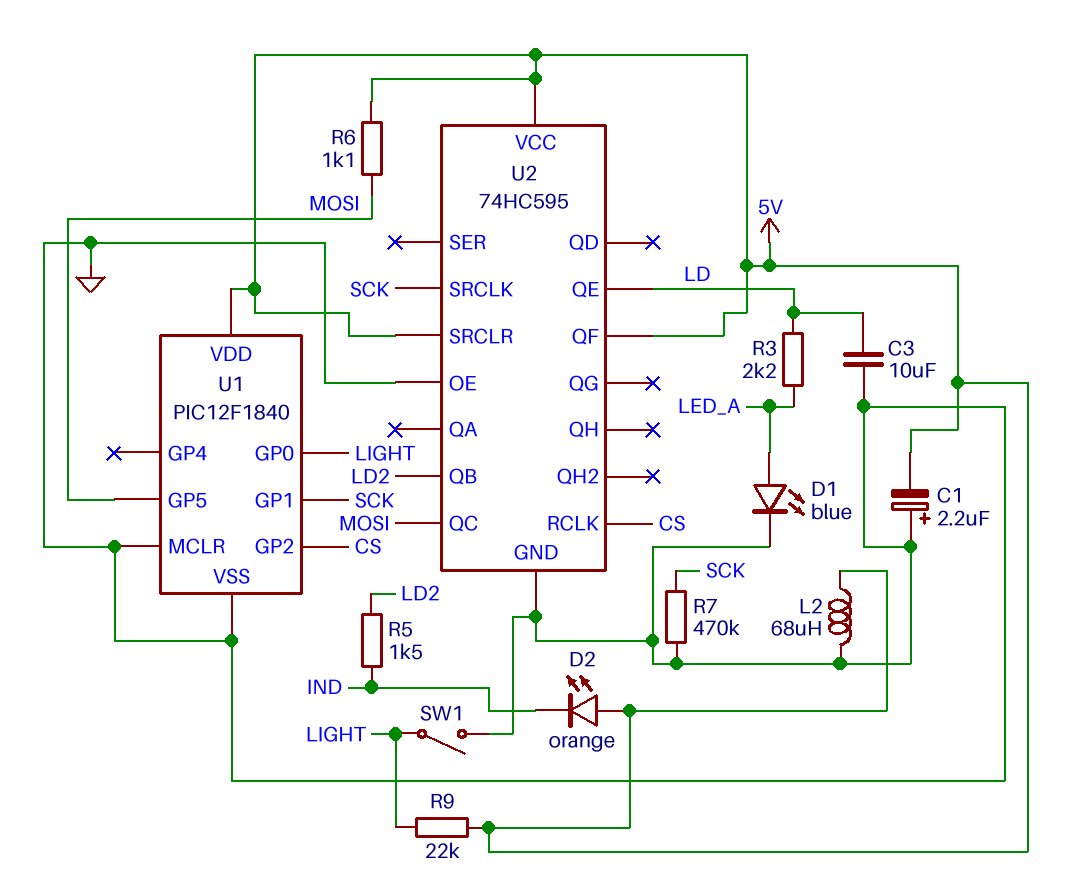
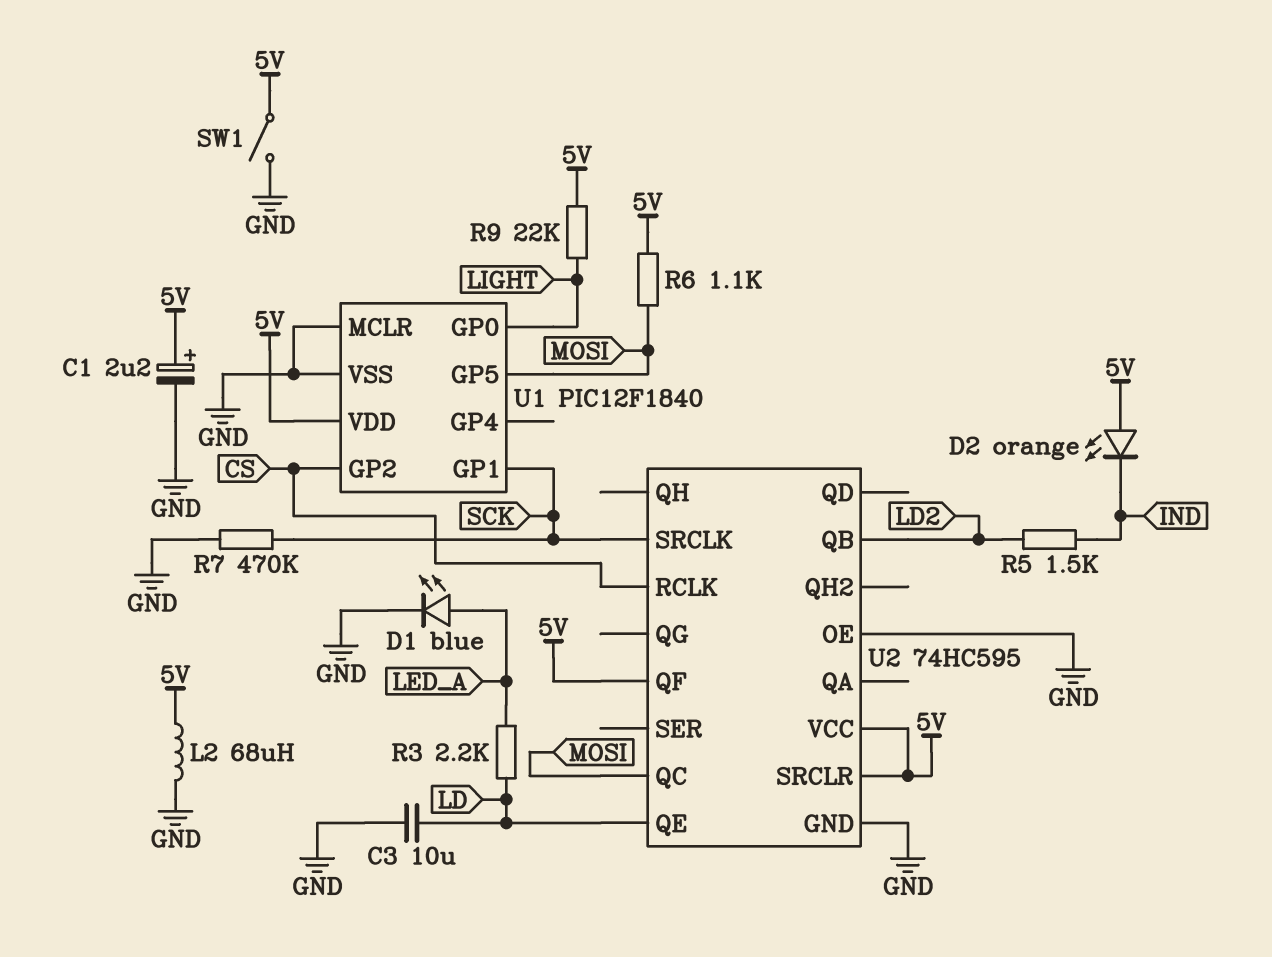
C1: 2.2uF (plus GND, minus 5V) -> 2.2uF (plus 5V, minus GND)
SW1: switch (GND, LIGHT) -> switch (5V, GND)

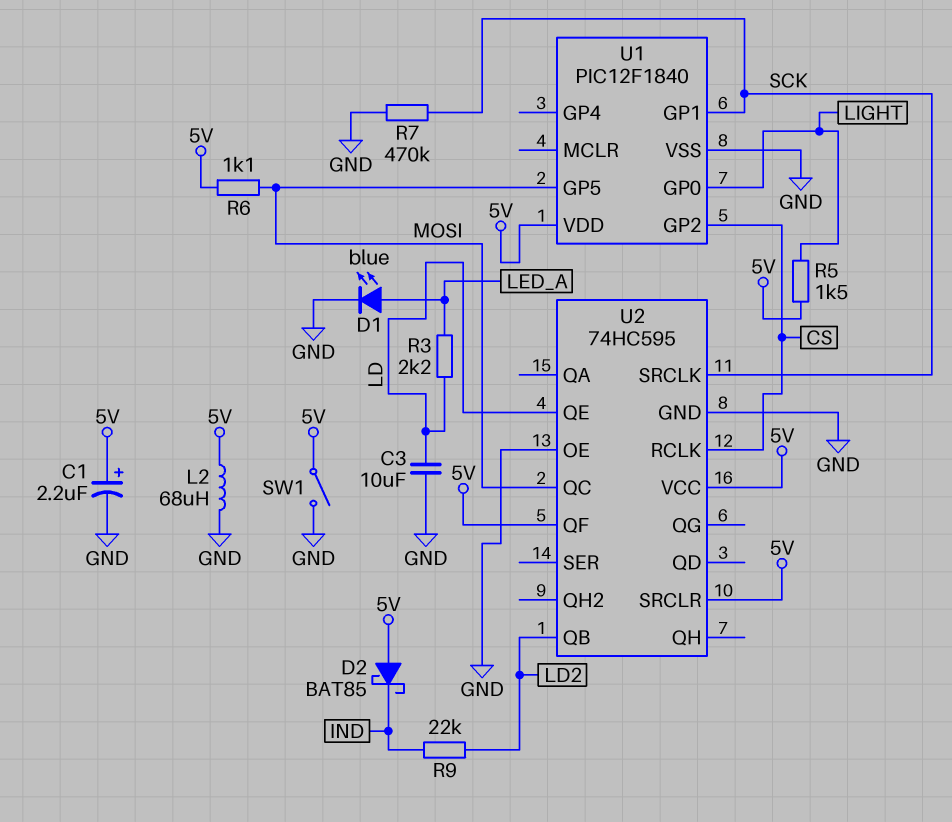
D2: LED orange (A 5V, K IND) -> schottky BAT85 (A 5V, K IND)
R5: 1.5k (IND, LD2) -> 1.5k (5V, LIGHT)
R9: 22k (5V, LIGHT) -> 22k (IND, LD2)
U1 pin MCLR: GND -> none

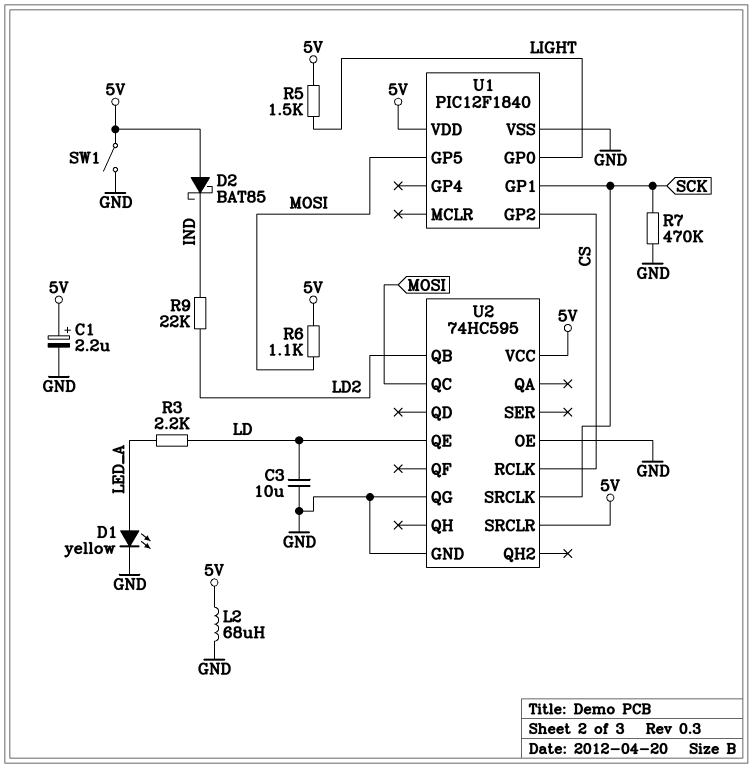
D1: LED blue (A LED_A, K GND) -> LED yellow (A LED_A, K GND)
U2 pin QF: 5V -> none
U2 pin QG: none -> GND

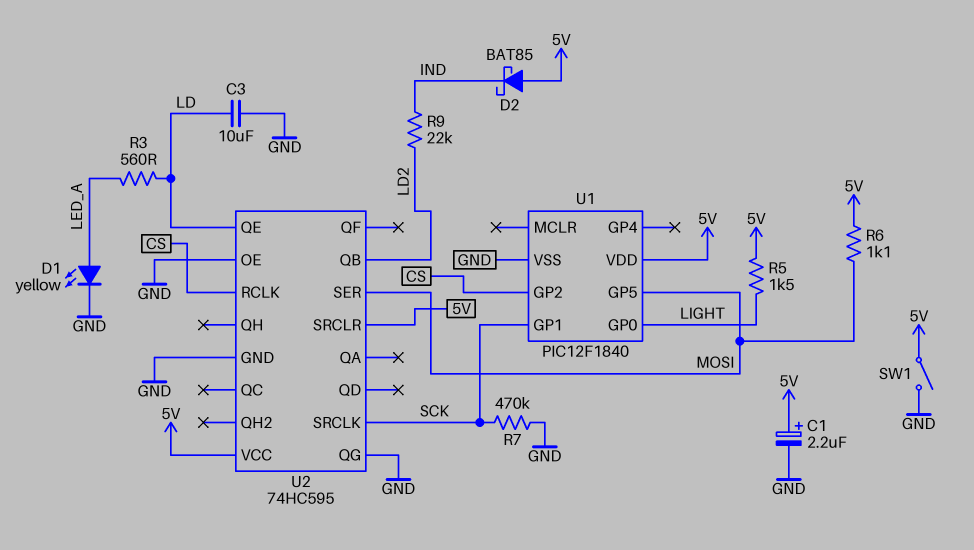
L2: 68uH (5V, GND) -> none
R3: 2.2k (LD, LED_A) -> 560 (LD, LED_A)
U2 pin QC: MOSI -> none
U2 pin SER: none -> MOSI

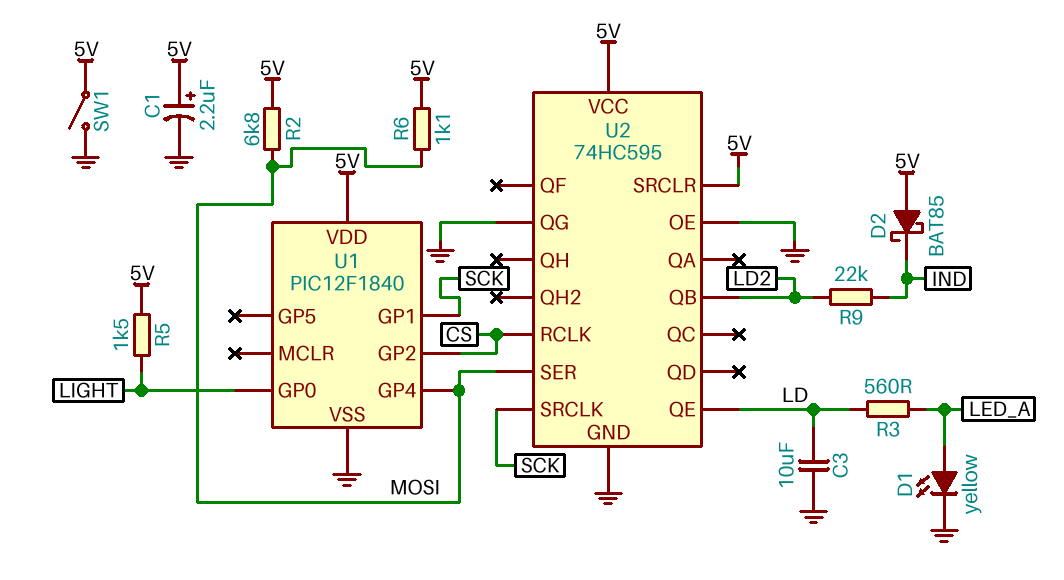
R2: none -> 6.8k (5V, MOSI)
R7: 470k (GND, SCK) -> none
U1 pin GP4: none -> MOSI
U1 pin GP5: MOSI -> none

